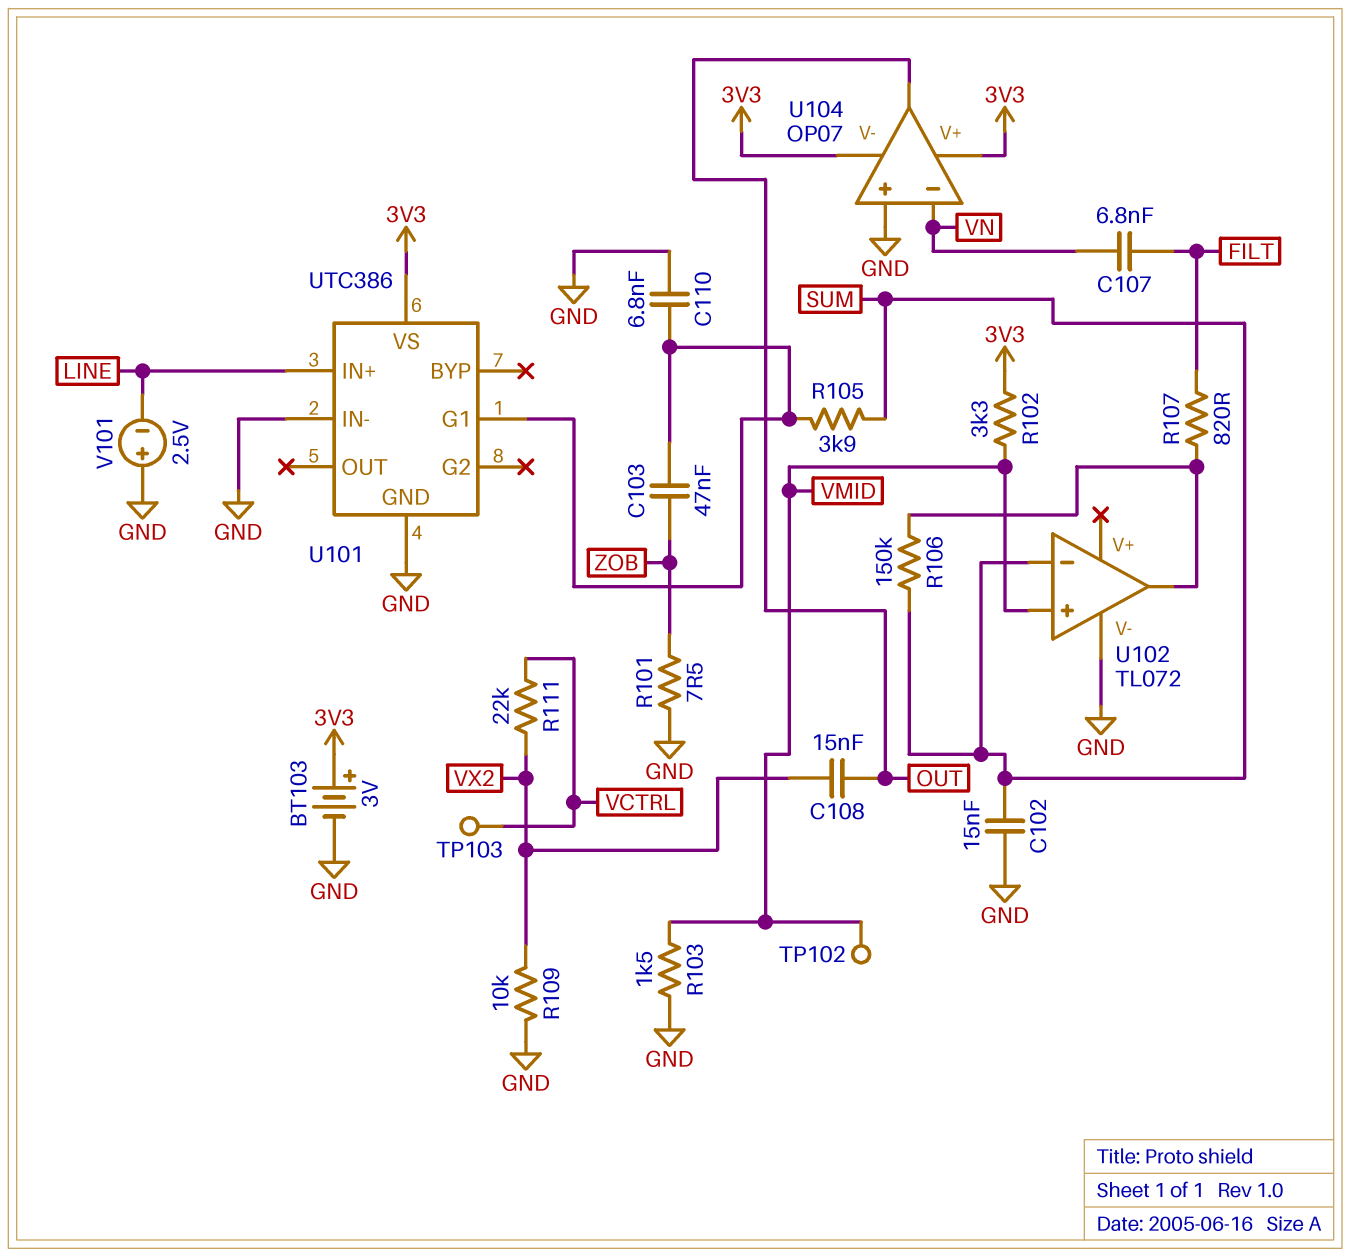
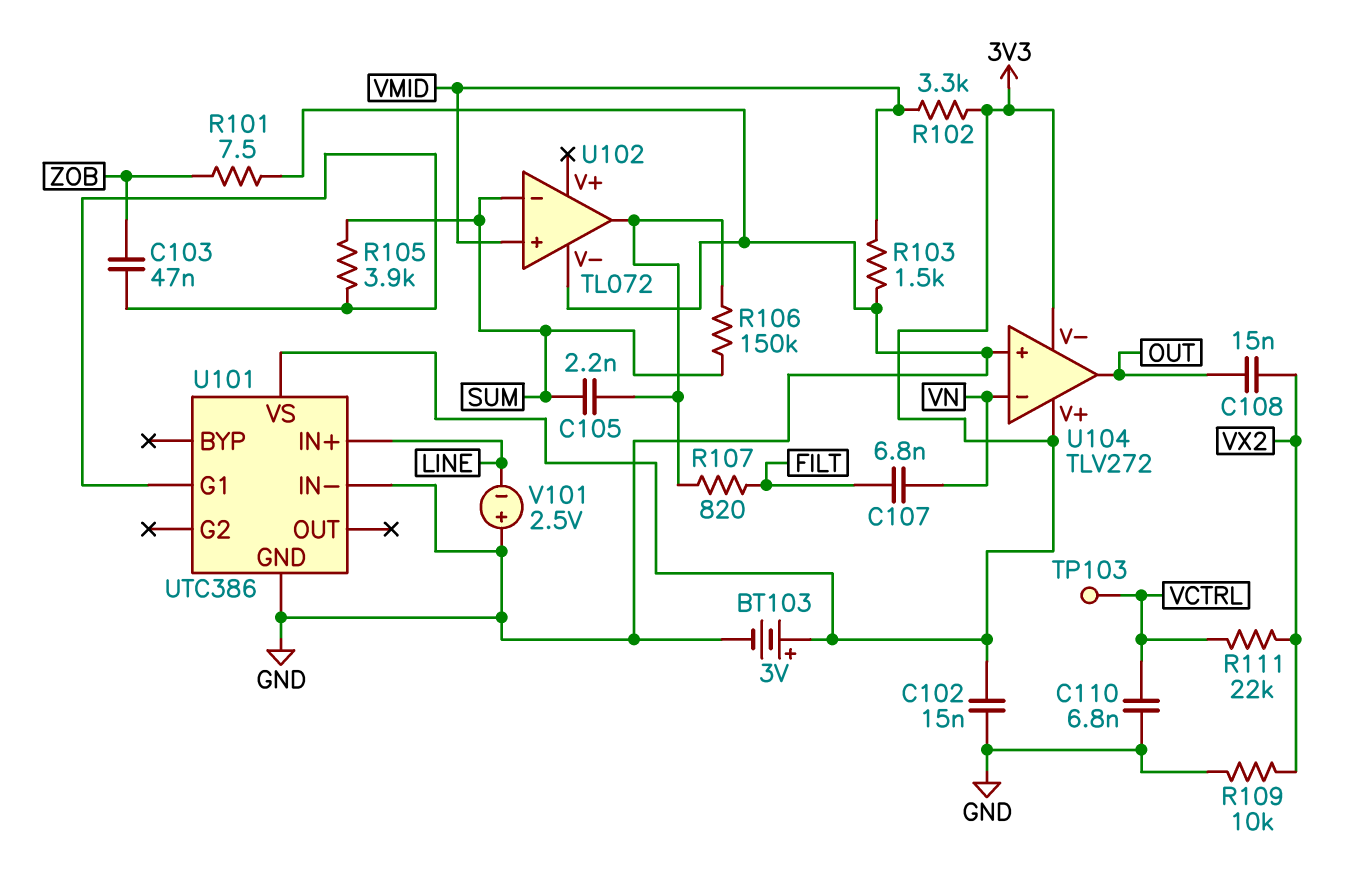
C102: 15nF (GND, SUM) -> 15nF (3V3, GND)
C105: none -> 2.2nF (SUM, U102/out)
C110: 6.8nF (GND, U101/G1) -> 6.8nF (GND, VCTRL)
TP102: test point (VMID) -> none
U104: OP07 -> TLV272

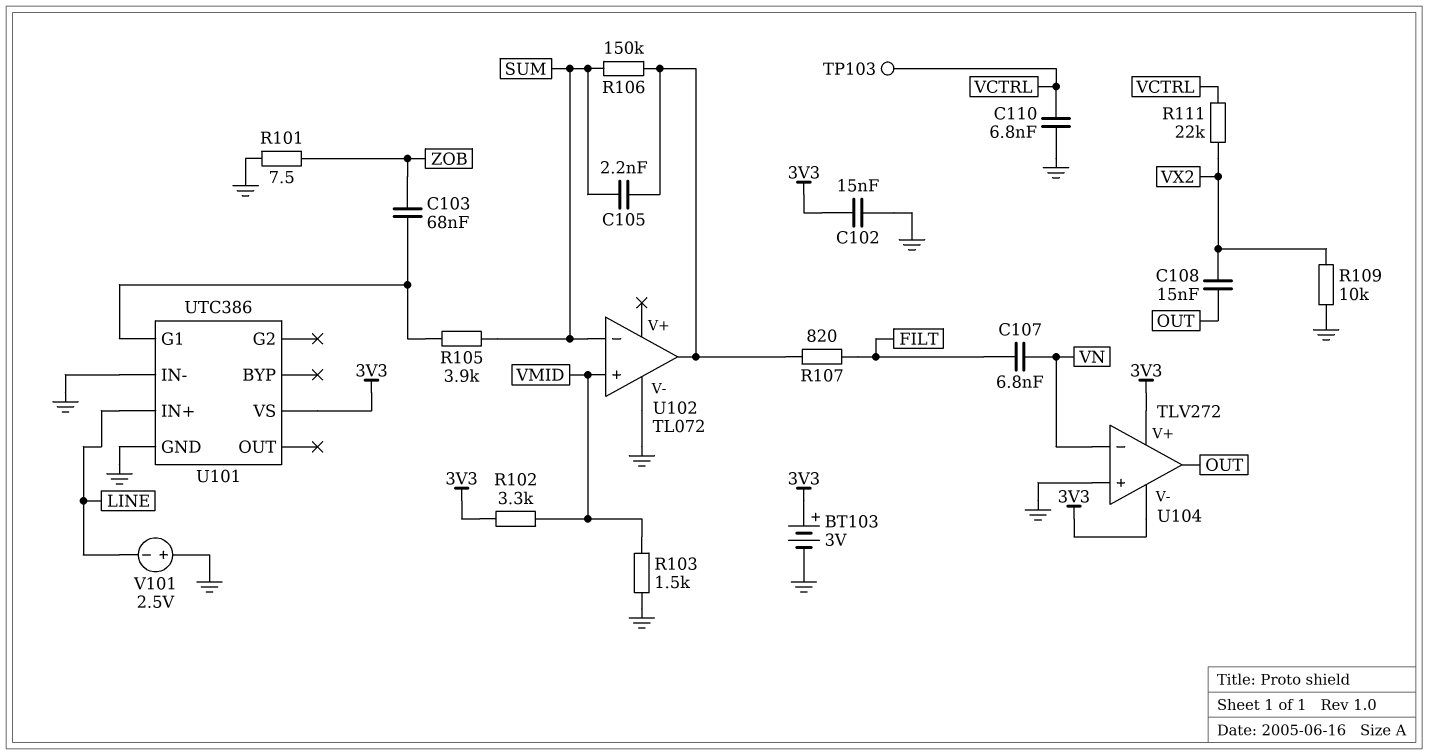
C103: 47nF (U101/G1, ZOB) -> 68nF (U101/G1, ZOB)

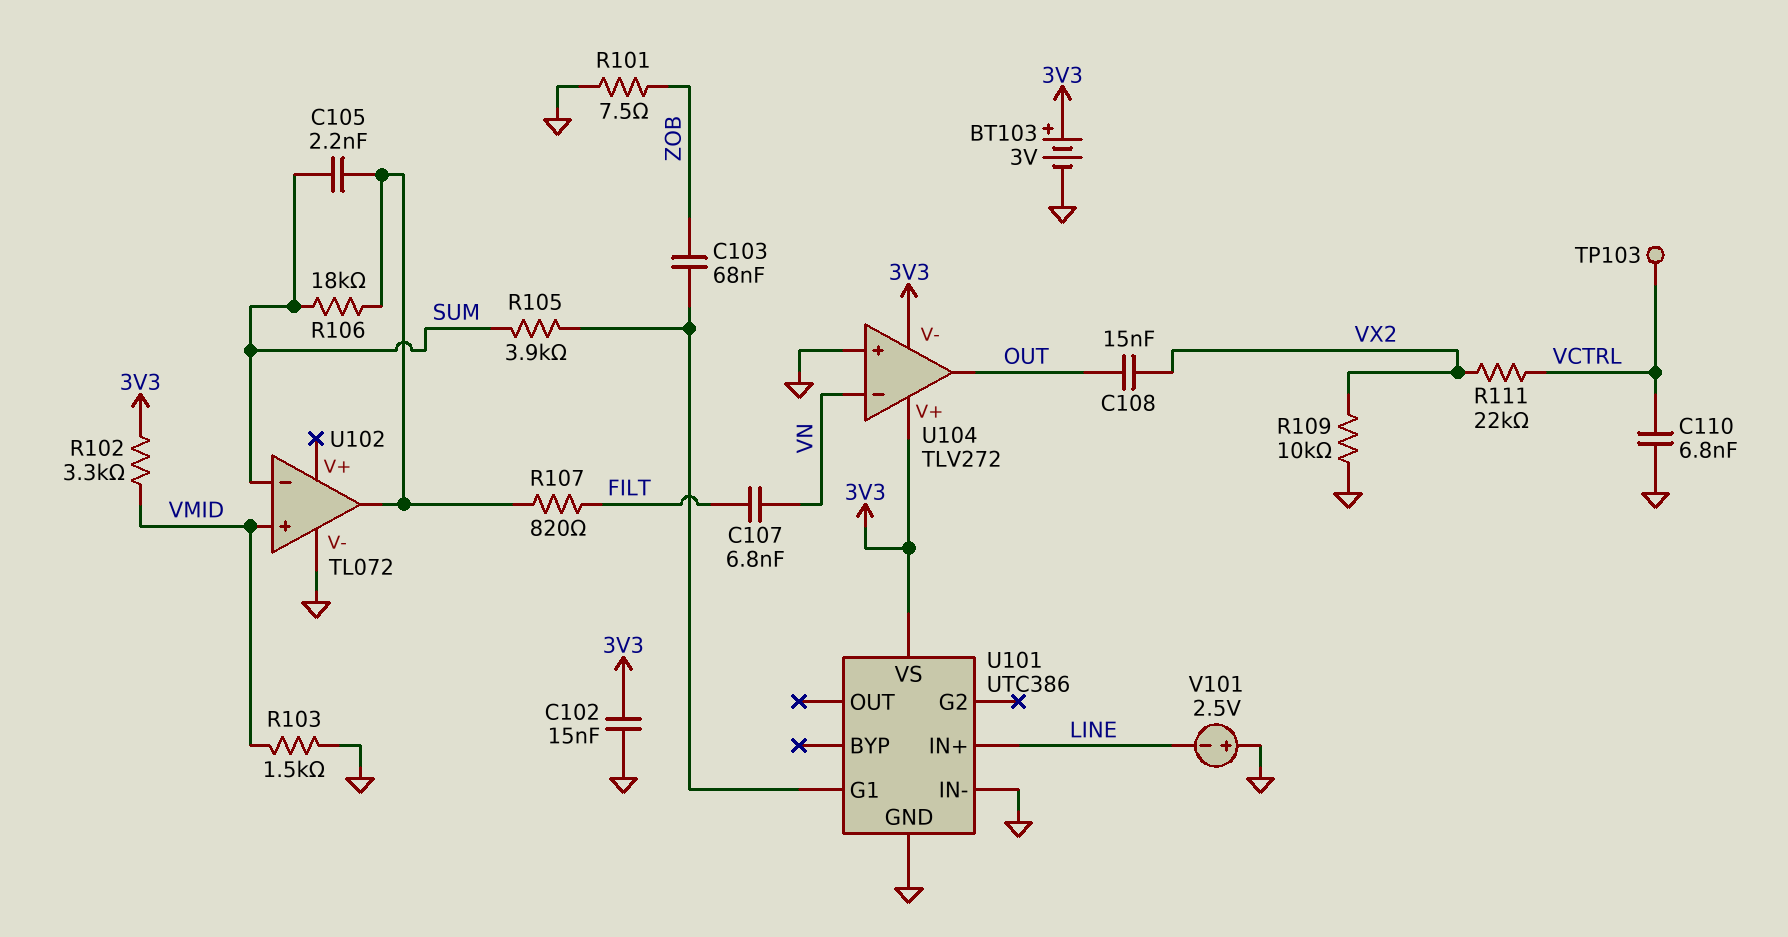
R106: 150k (SUM, U102/out) -> 18k (SUM, U102/out)

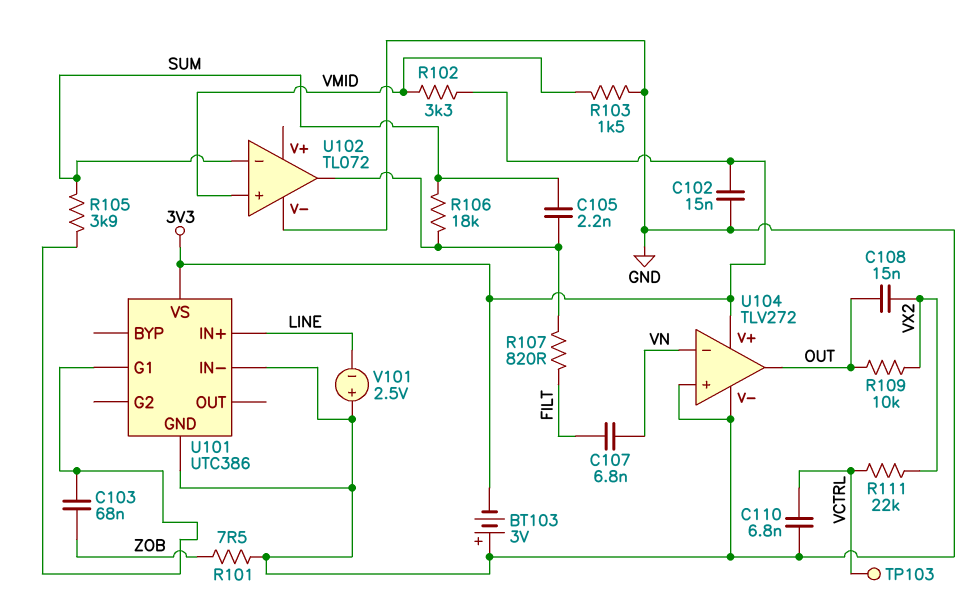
BT103: 3V (plus 3V3, minus GND) -> 3V (plus GND, minus 3V3)
R109: 10k (GND, VX2) -> 10k (OUT, VX2)
U104 pin V-: 3V3 -> GND

